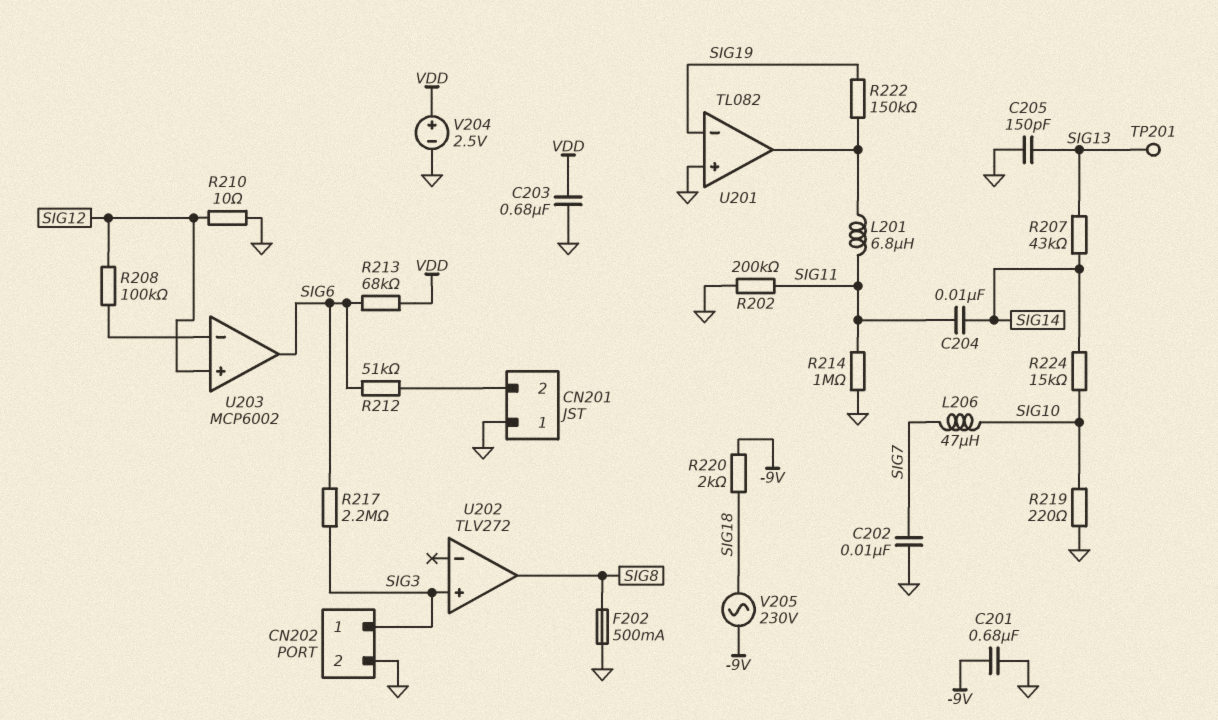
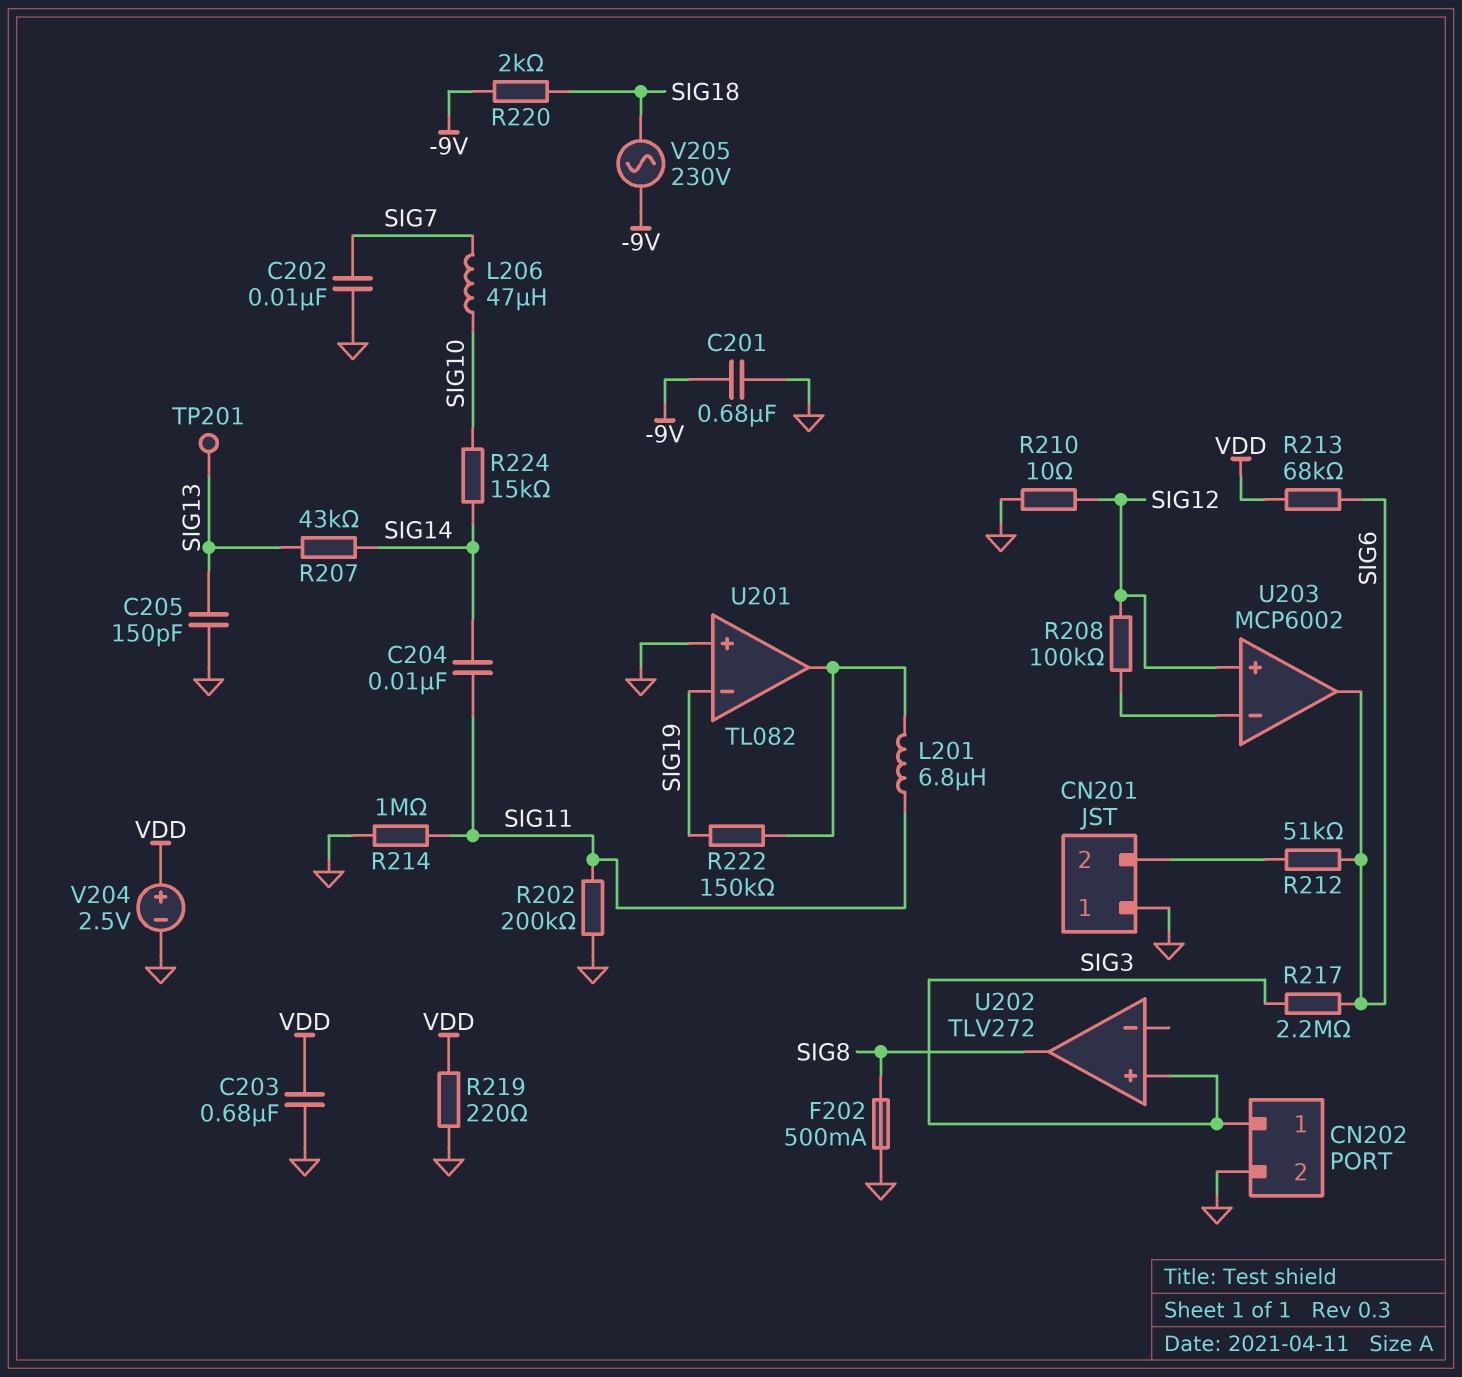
R219: 220 (GND, SIG10) -> 220 (GND, VDD)

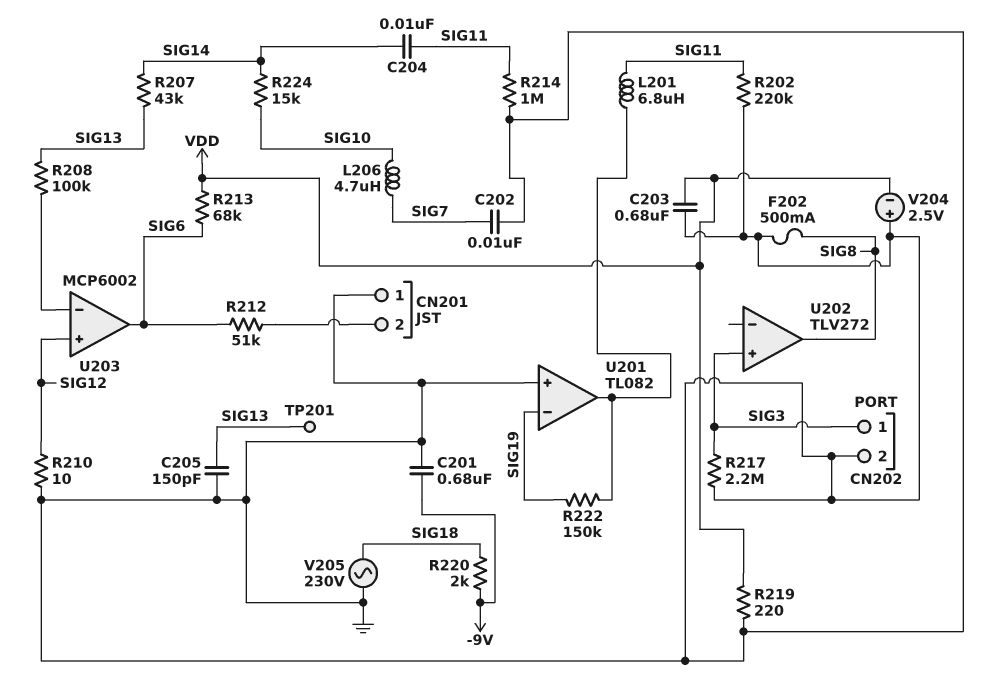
L206: 47uH (SIG7, SIG10) -> 4.7uH (SIG7, SIG10)
R202: 200k (GND, SIG11) -> 220k (GND, SIG11)
R208: 100k (SIG12, U203/in-) -> 100k (SIG13, U203/in-)
R217: 2.2M (SIG3, SIG6) -> 2.2M (GND, SIG3)
V204: 2.5V (plus VDD, minus GND) -> 2.5V (plus GND, minus VDD)
V205: AC 230V (-9V, SIG18) -> AC 230V (GND, SIG18)

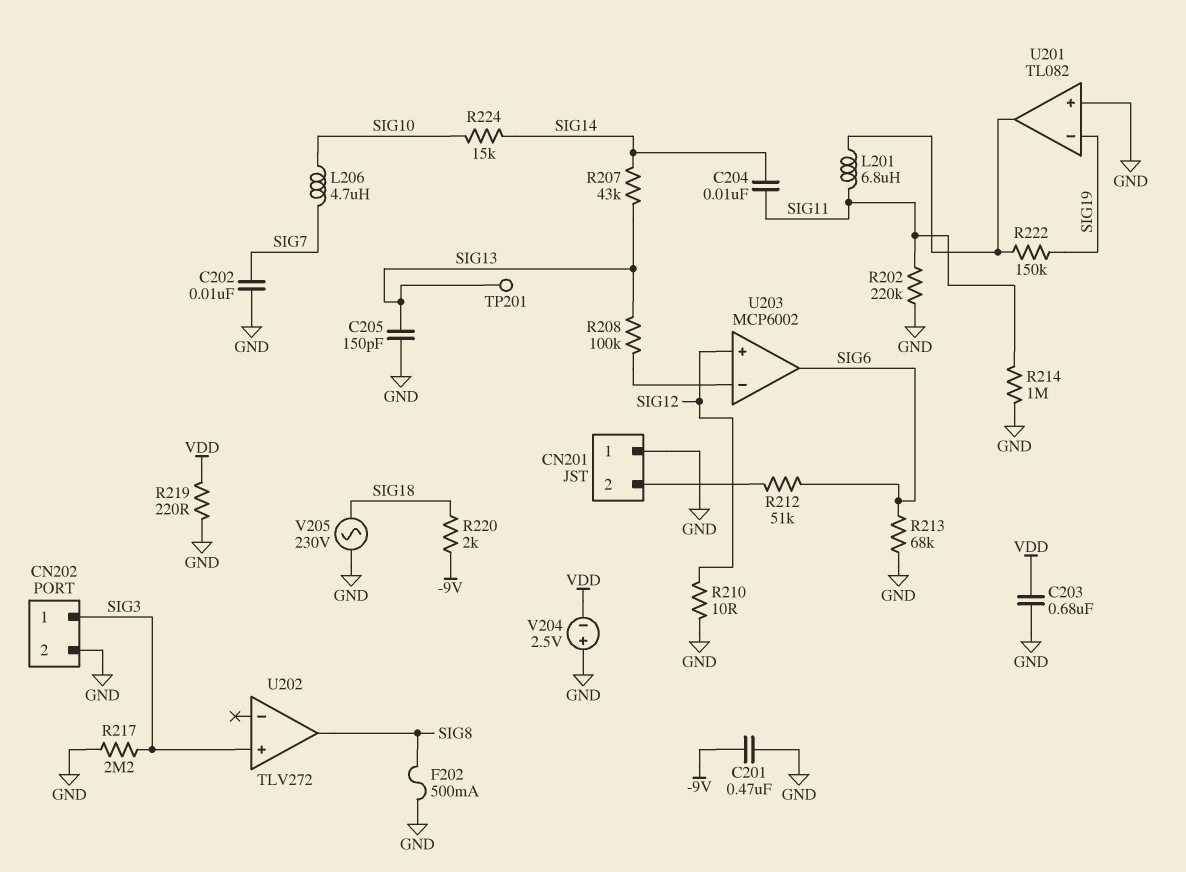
C201: 680nF (-9V, GND) -> 470nF (-9V, GND)
R213: 68k (SIG6, VDD) -> 68k (GND, SIG6)

